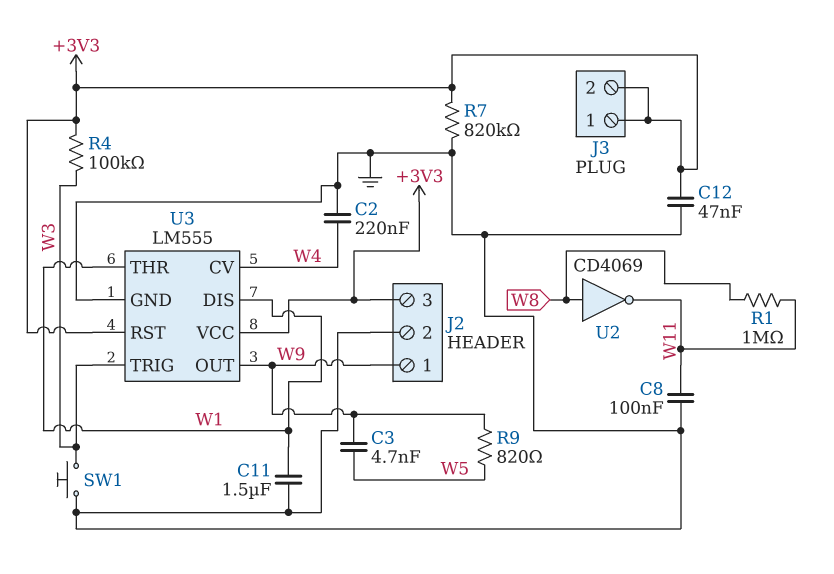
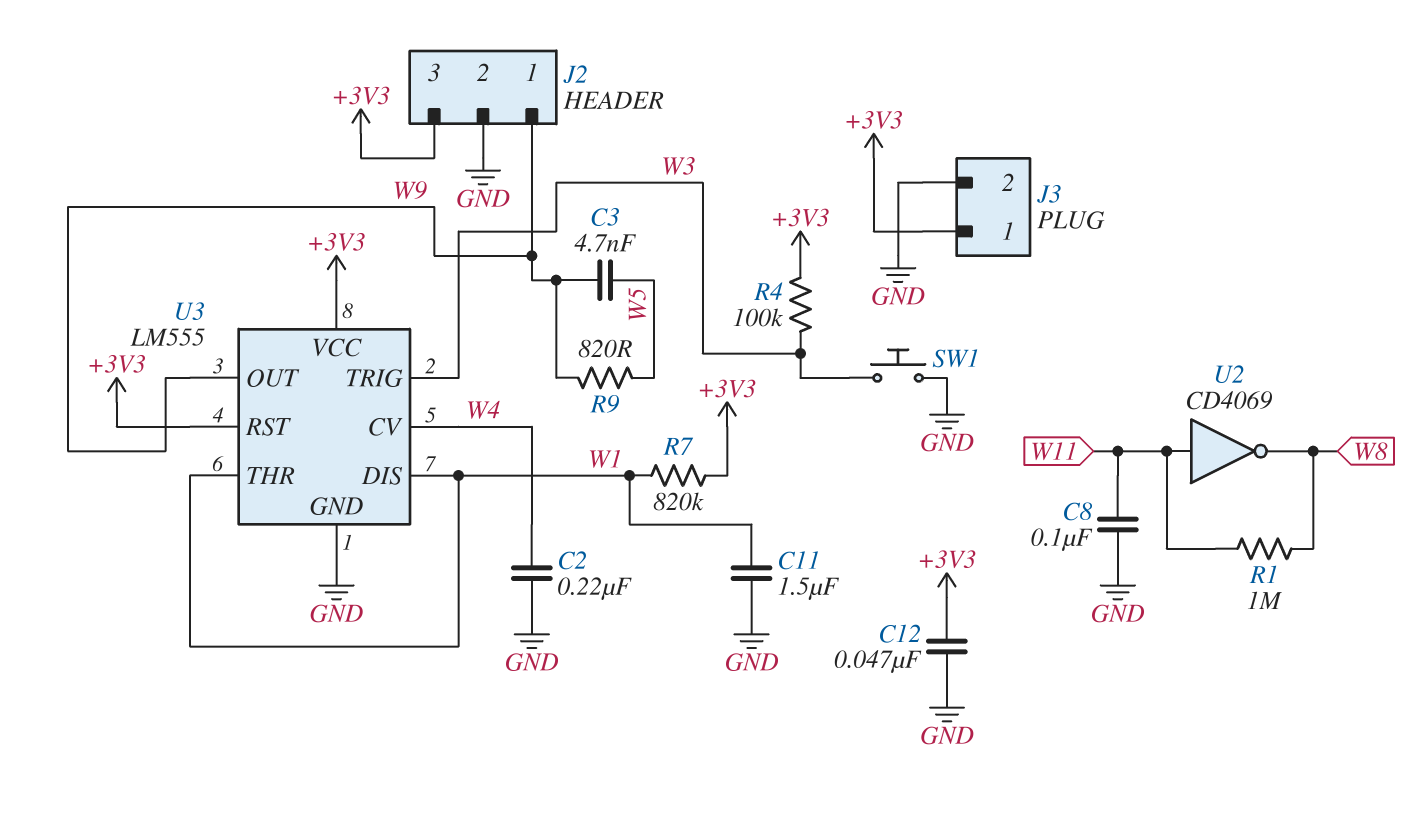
J3 pin 2: +3V3 -> GND
R7: 820k (+3V3, GND) -> 820k (+3V3, W1)
U2: NOT CD4069 (in W8, out W11) -> NOT CD4069 (in W11, out W8)

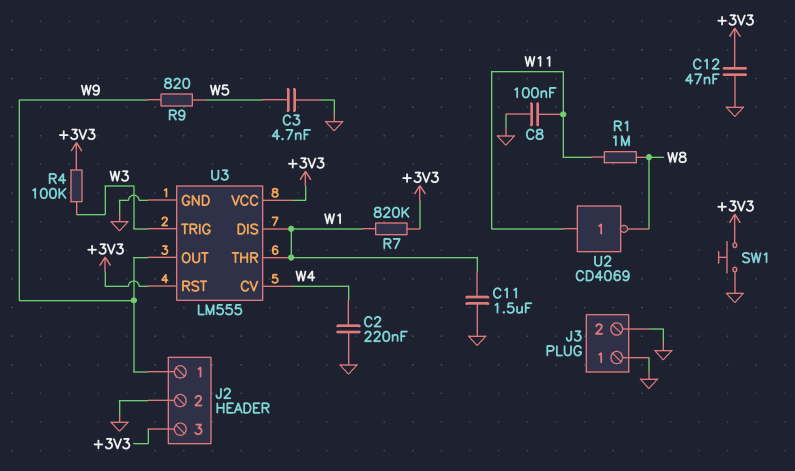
C3: 4.7nF (W5, W9) -> 4.7nF (GND, W5)
J3 pin 1: +3V3 -> GND
SW1: button (GND, W3) -> button (+3V3, GND)

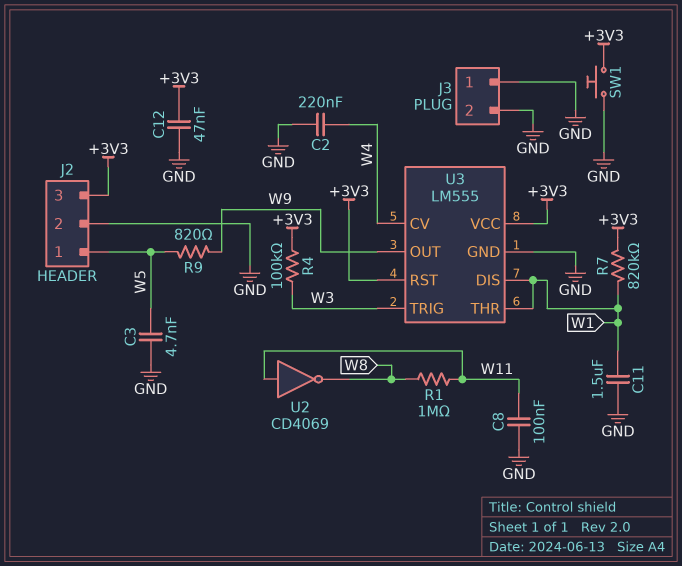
J2 pin 1: W9 -> W5

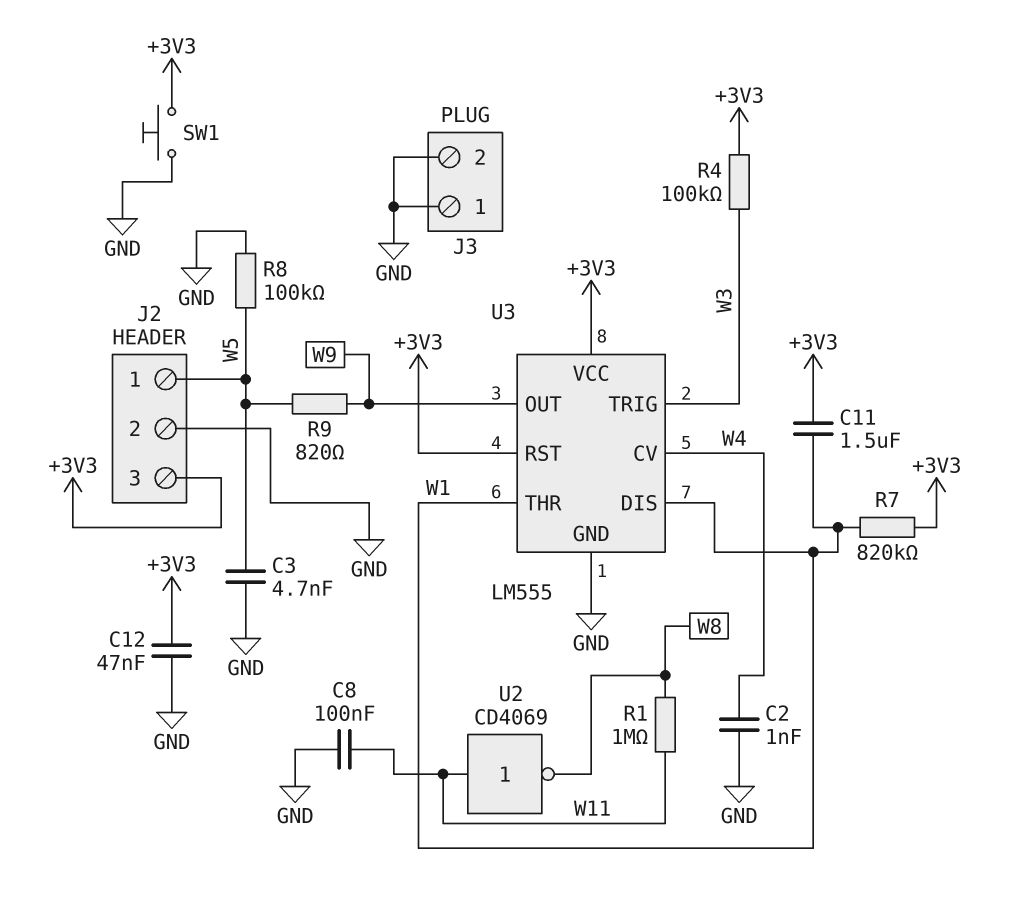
C2: 220nF (GND, W4) -> 1nF (GND, W4)
C11: 1.5uF (GND, W1) -> 1.5uF (+3V3, W1)
R8: none -> 100k (GND, W5)

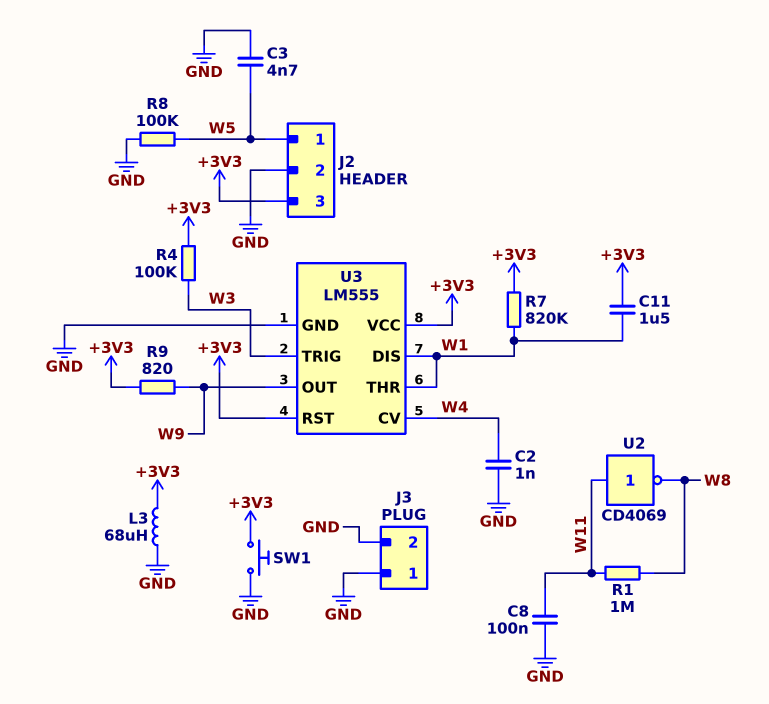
C12: 47nF (+3V3, GND) -> none
L3: none -> 68uH (+3V3, GND)
R9: 820 (W5, W9) -> 820 (+3V3, W9)

